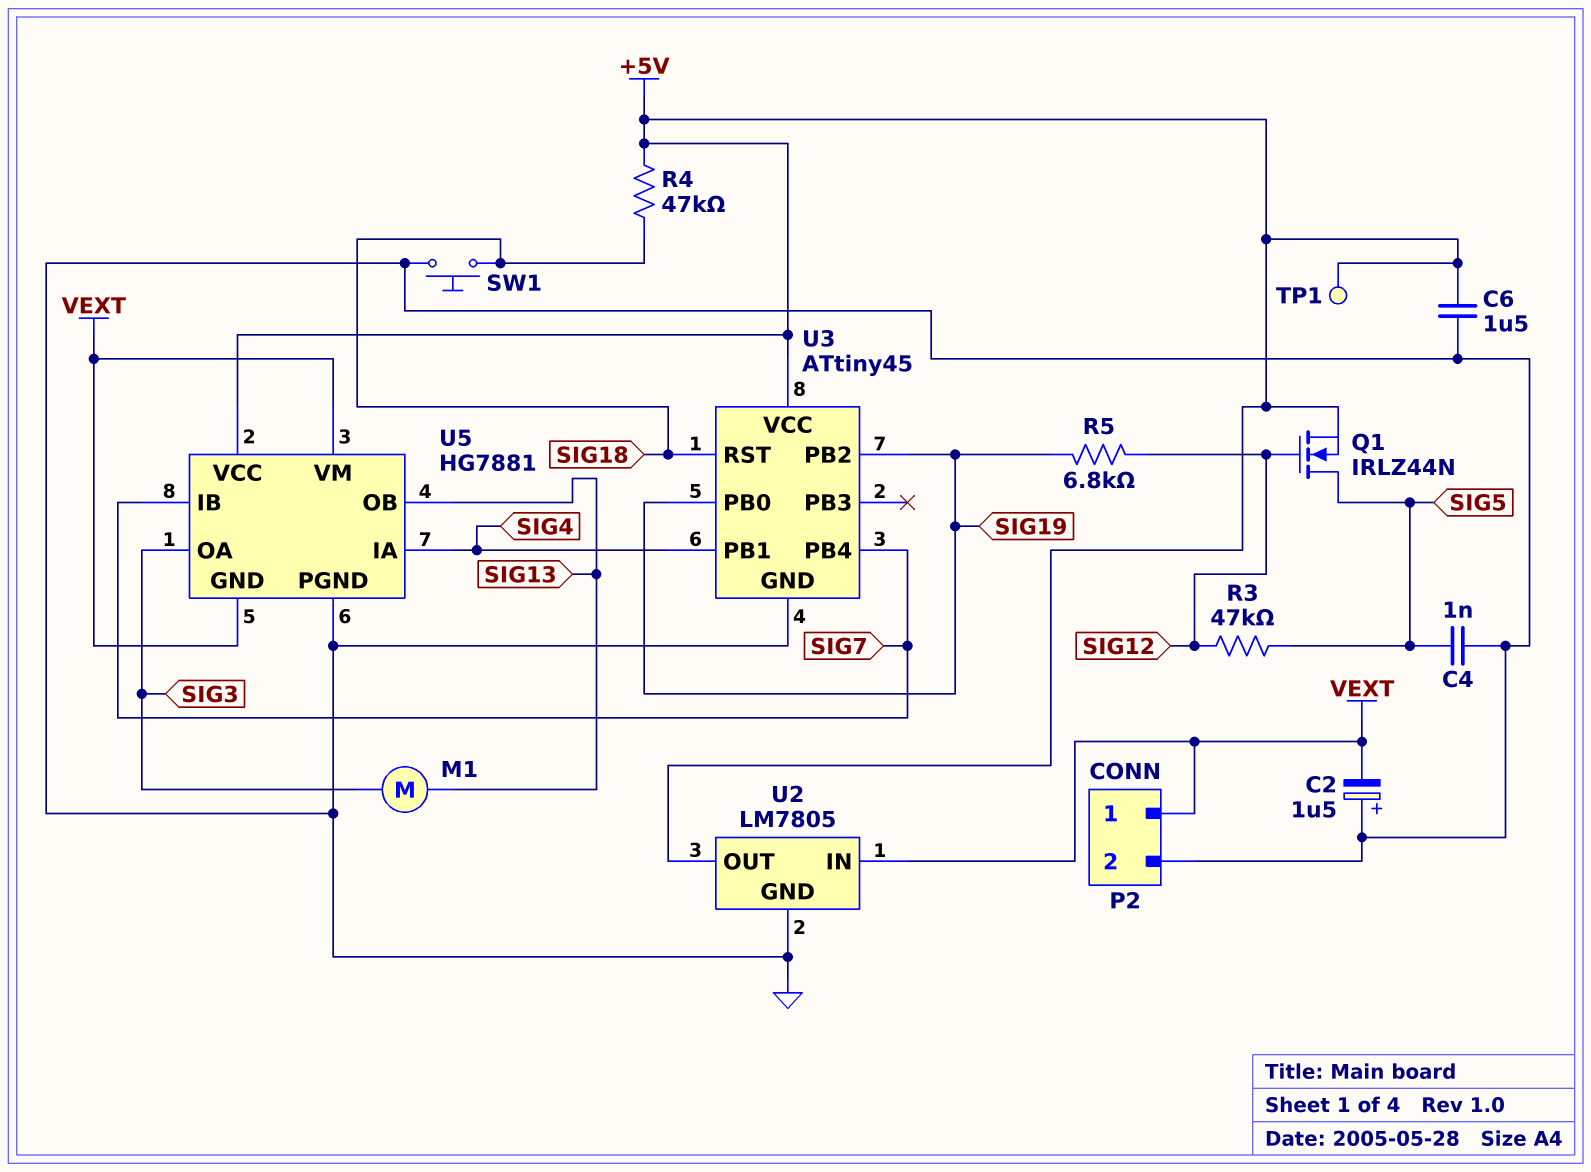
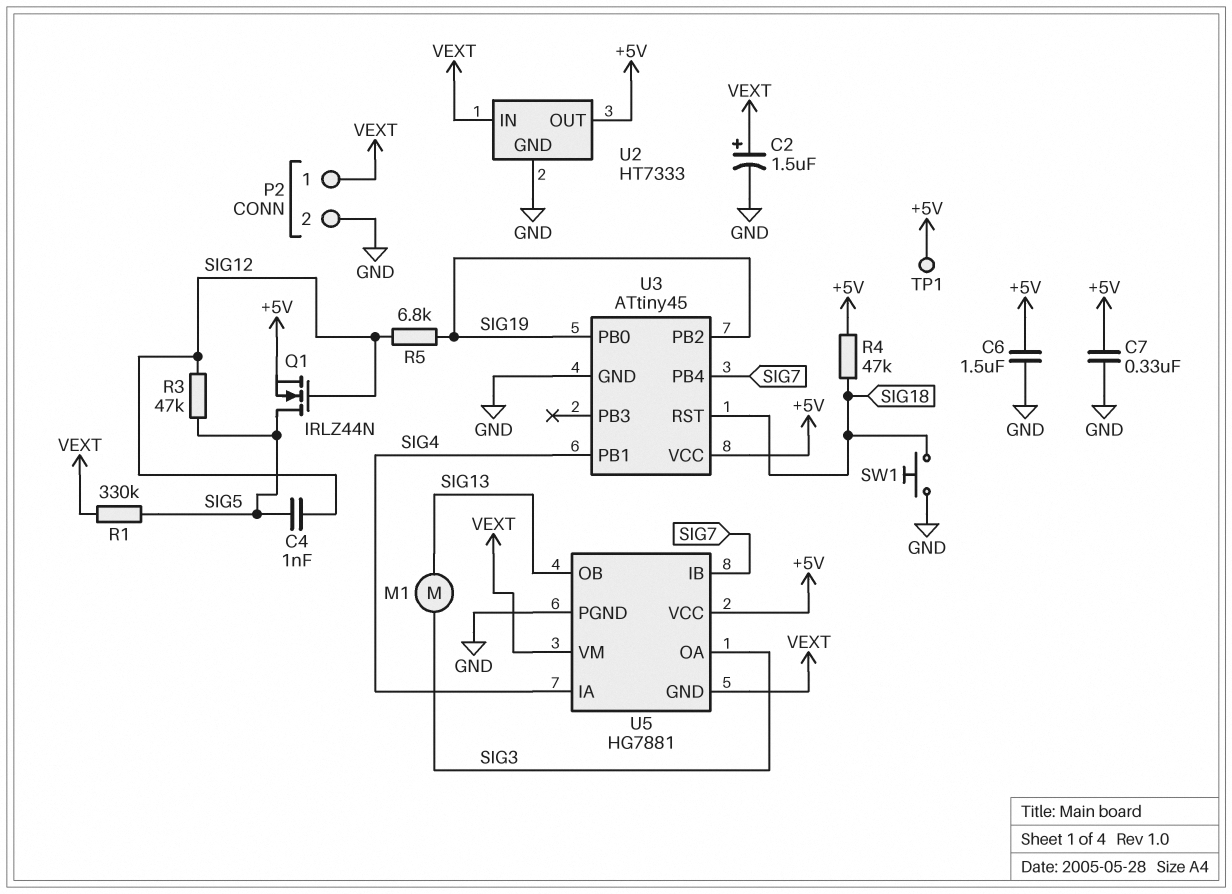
C2: 1.5uF (plus GND, minus VEXT) -> 1.5uF (plus VEXT, minus GND)
C4: 1nF (GND, SIG5) -> 1nF (SIG5, SIG12)
C7: none -> 330nF (+5V, GND)
R1: none -> 330k (SIG5, VEXT)
U2: LM7805 -> HT7333

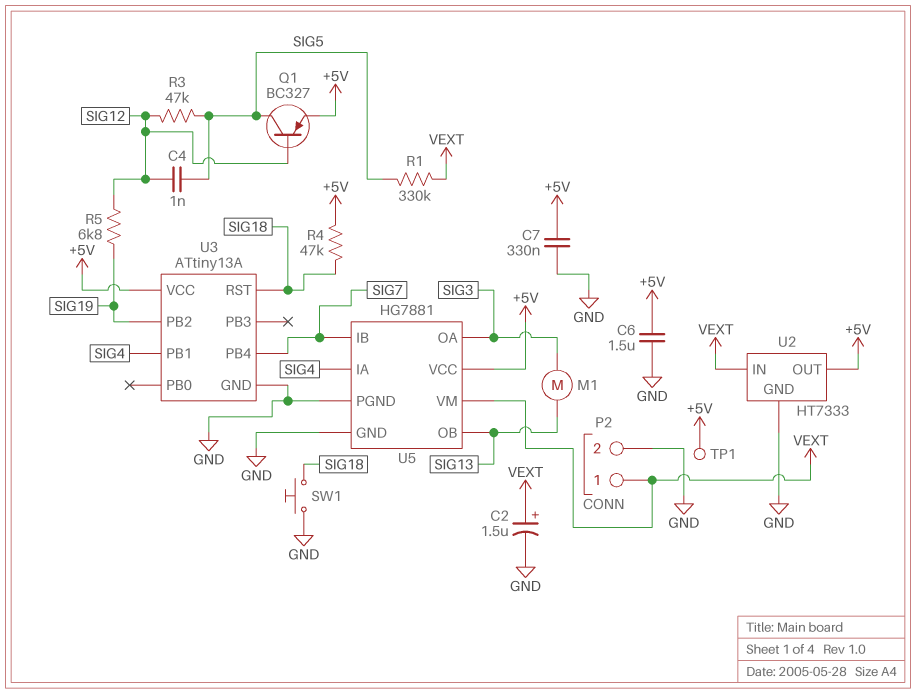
Q1: NMOS IRLZ44N (G SIG12, D SIG5, S +5V) -> PNP BC327 (B SIG12, C SIG5, E +5V)
U3: ATtiny45 -> ATtiny13A
U3 pin PB0: SIG19 -> none
U5 pin GND: VEXT -> GND

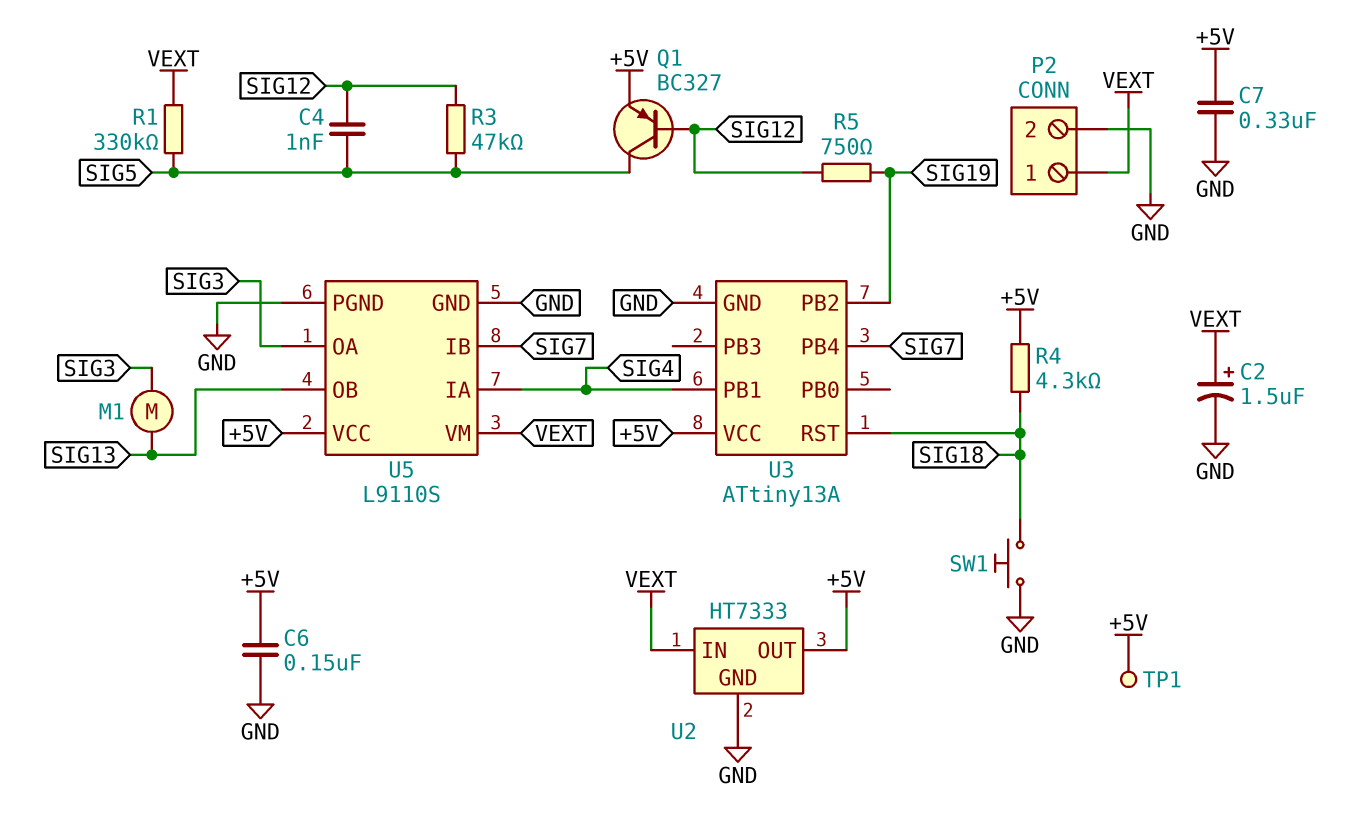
C6: 1.5uF (+5V, GND) -> 150nF (+5V, GND)
R4: 47k (+5V, SIG18) -> 4.3k (+5V, SIG18)
R5: 6.8k (SIG12, SIG19) -> 750 (SIG12, SIG19)
U5: HG7881 -> L9110S

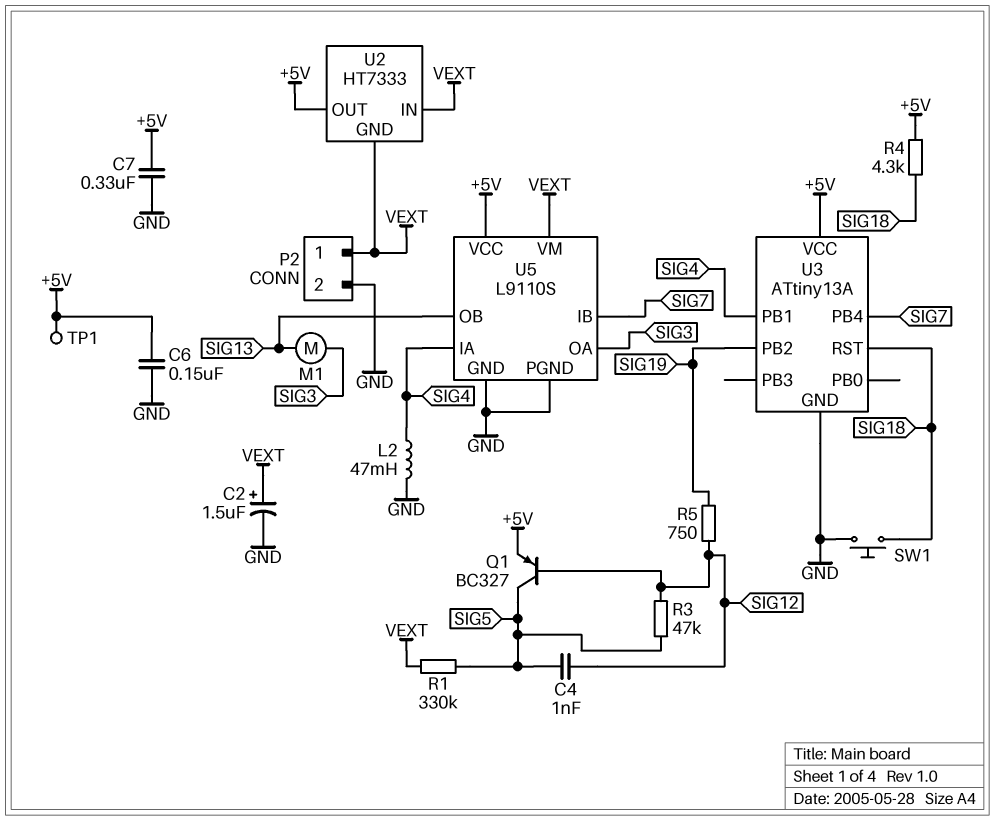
L2: none -> 47mH (GND, SIG4)
U2 pin GND: GND -> VEXT

